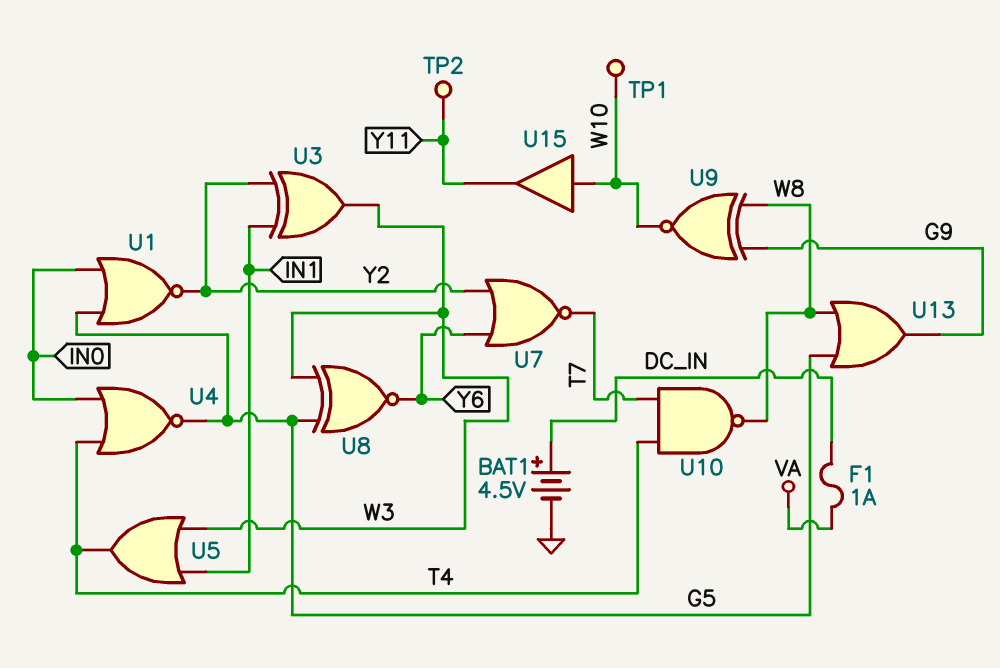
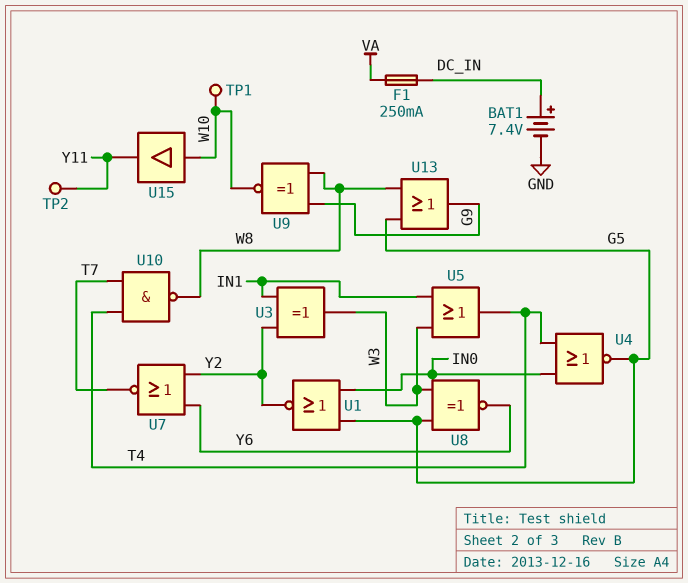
BAT1: 4.5V (plus DC_IN, minus GND) -> 7.4V (plus DC_IN, minus GND)
F1: 1A (DC_IN, VA) -> 250mA (DC_IN, VA)

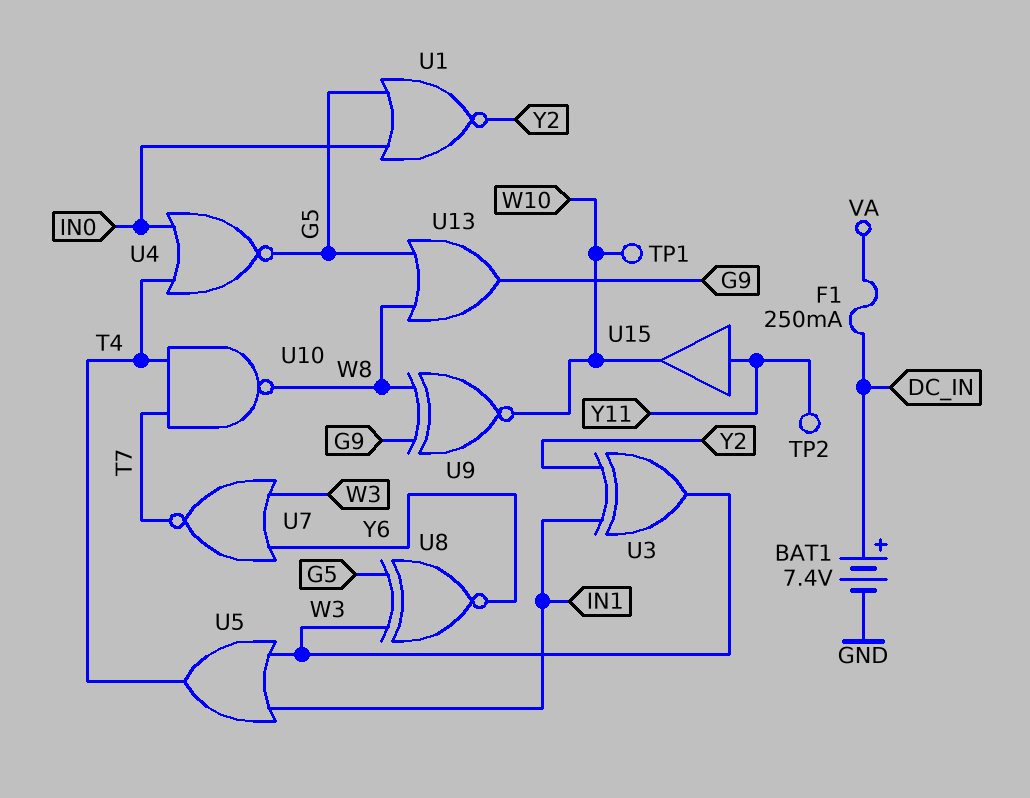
U7: NOR (in Y2, in Y6, out T7) -> NOR (in W3, in Y6, out T7)
U15: buffer (in W10, out Y11) -> buffer (in Y11, out W10)

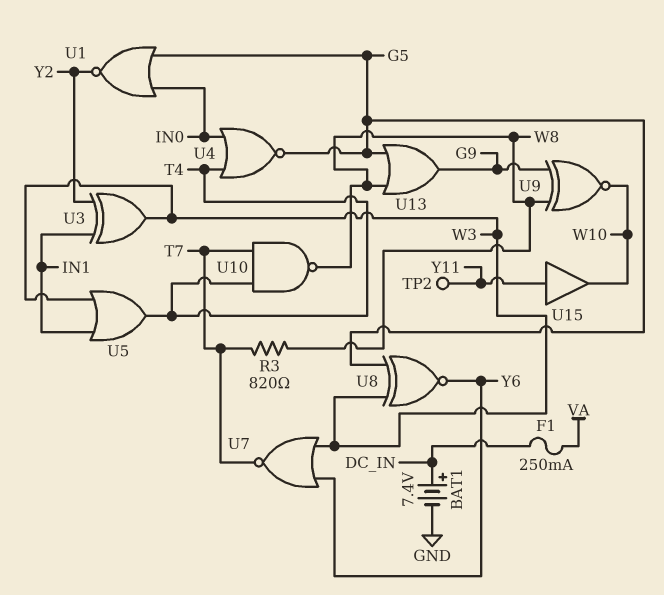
R3: none -> 820 (T7, W8)
TP1: test point (W10) -> none

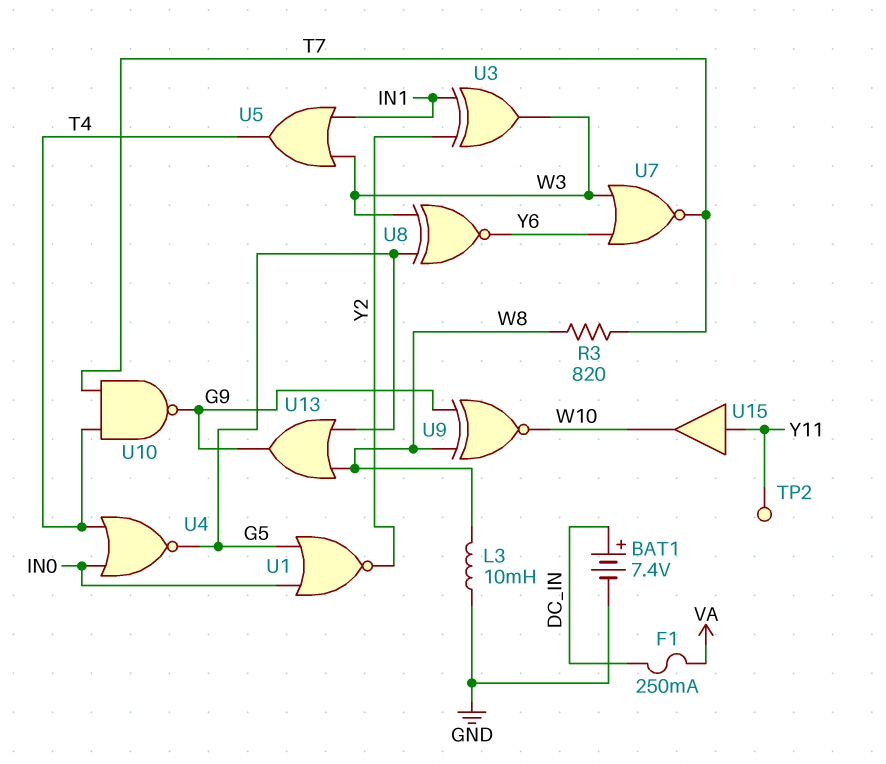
L3: none -> 10mH (GND, W8)
U10: NAND (in T4, in T7, out W8) -> NAND (in T4, in T7, out G9)

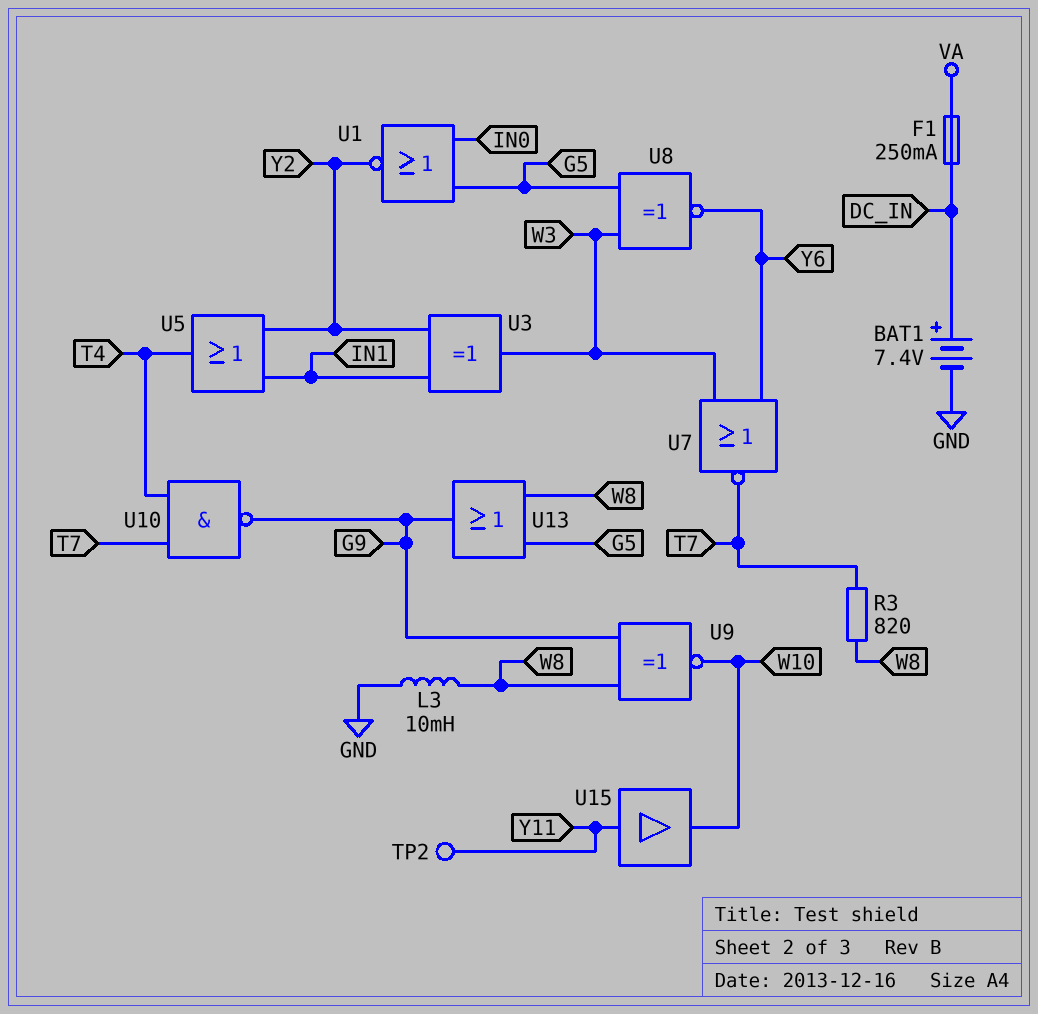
U4: NOR (in IN0, in T4, out G5) -> none
U5: OR (in IN1, in W3, out T4) -> OR (in IN1, in Y2, out T4)

